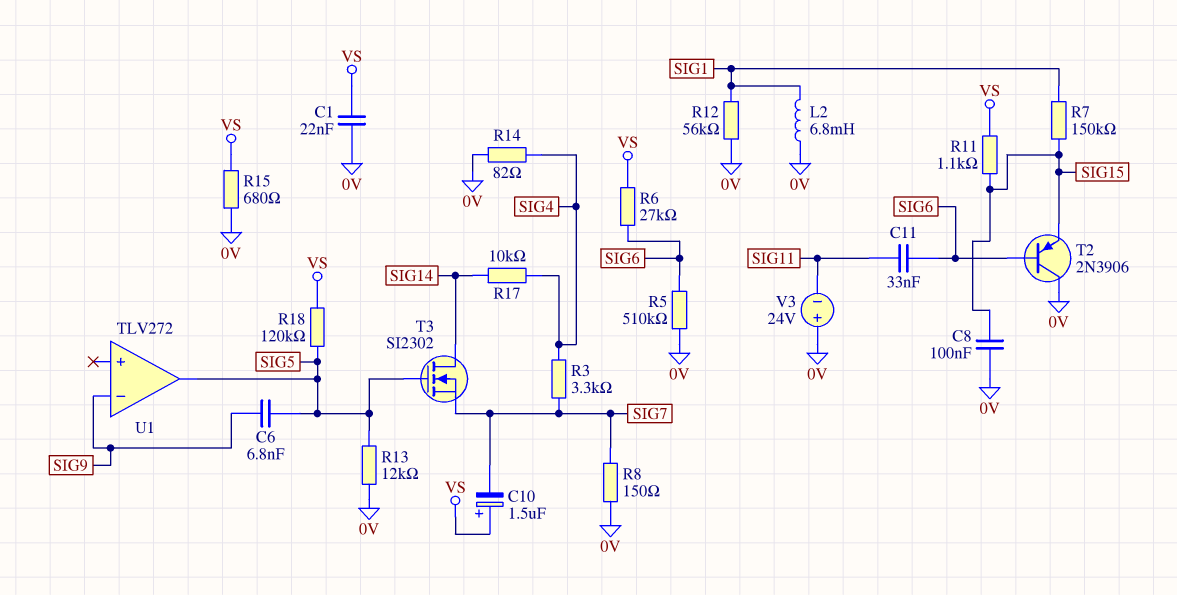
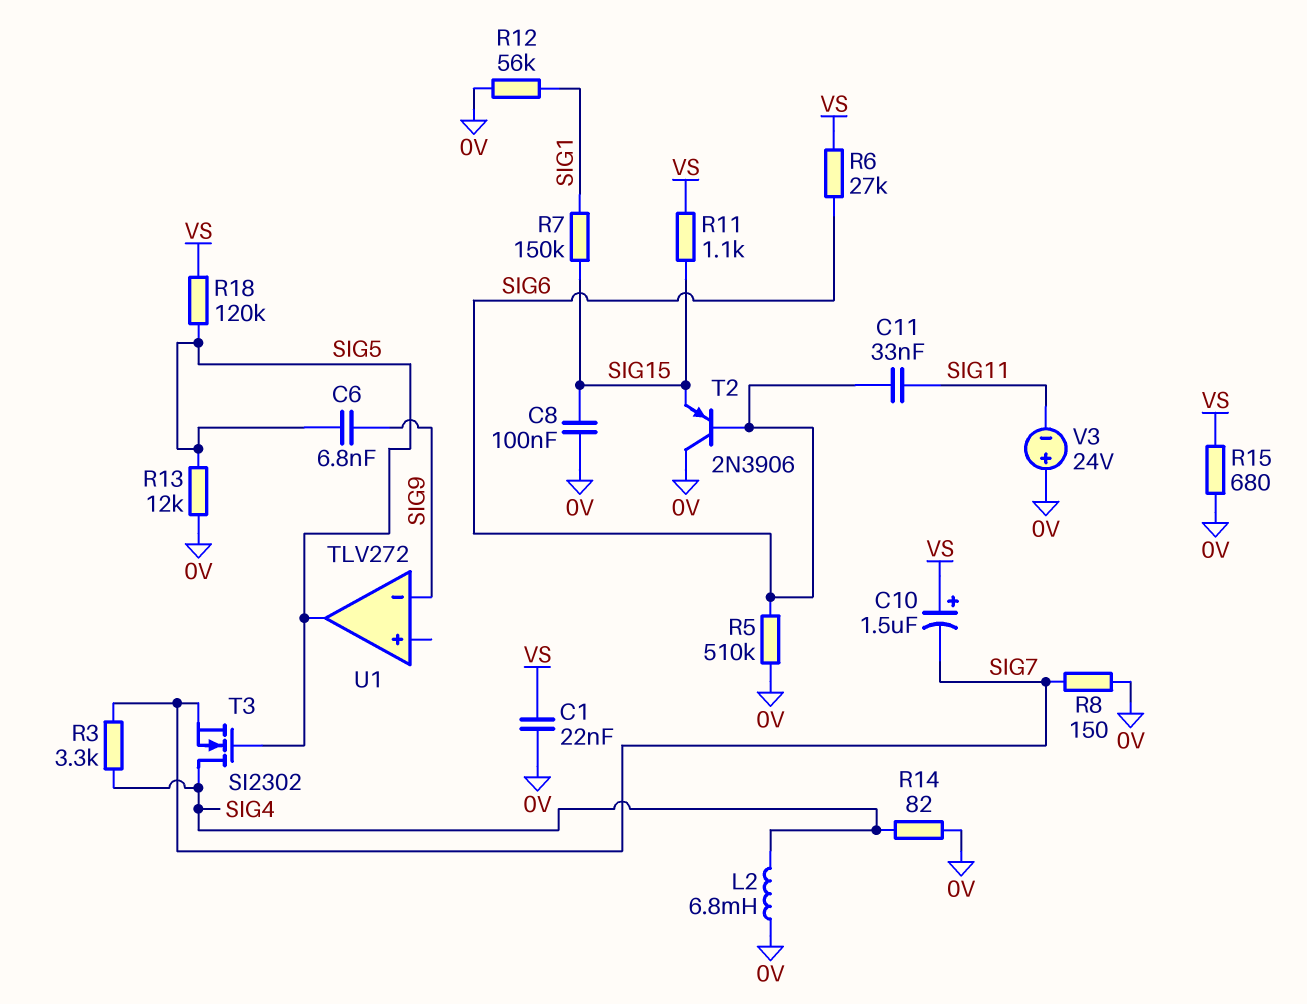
L2: 6.8mH (0V, SIG1) -> 6.8mH (0V, SIG4)
R17: 10k (SIG4, SIG14) -> none
T3: NMOS SI2302 (G SIG5, D SIG14, S SIG7) -> NMOS SI2302 (G SIG5, D SIG4, S SIG7)

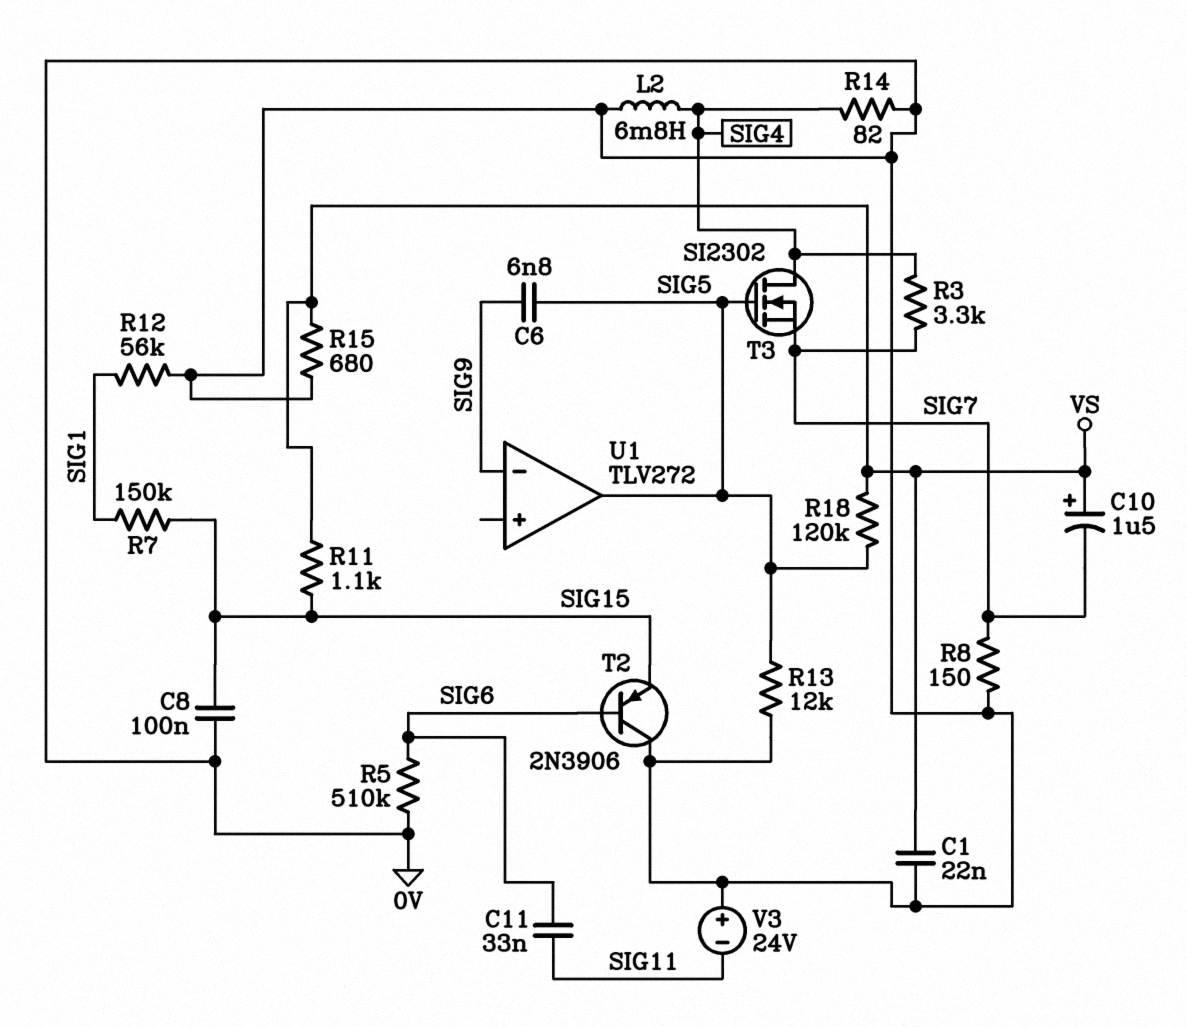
R6: 27k (SIG6, VS) -> none

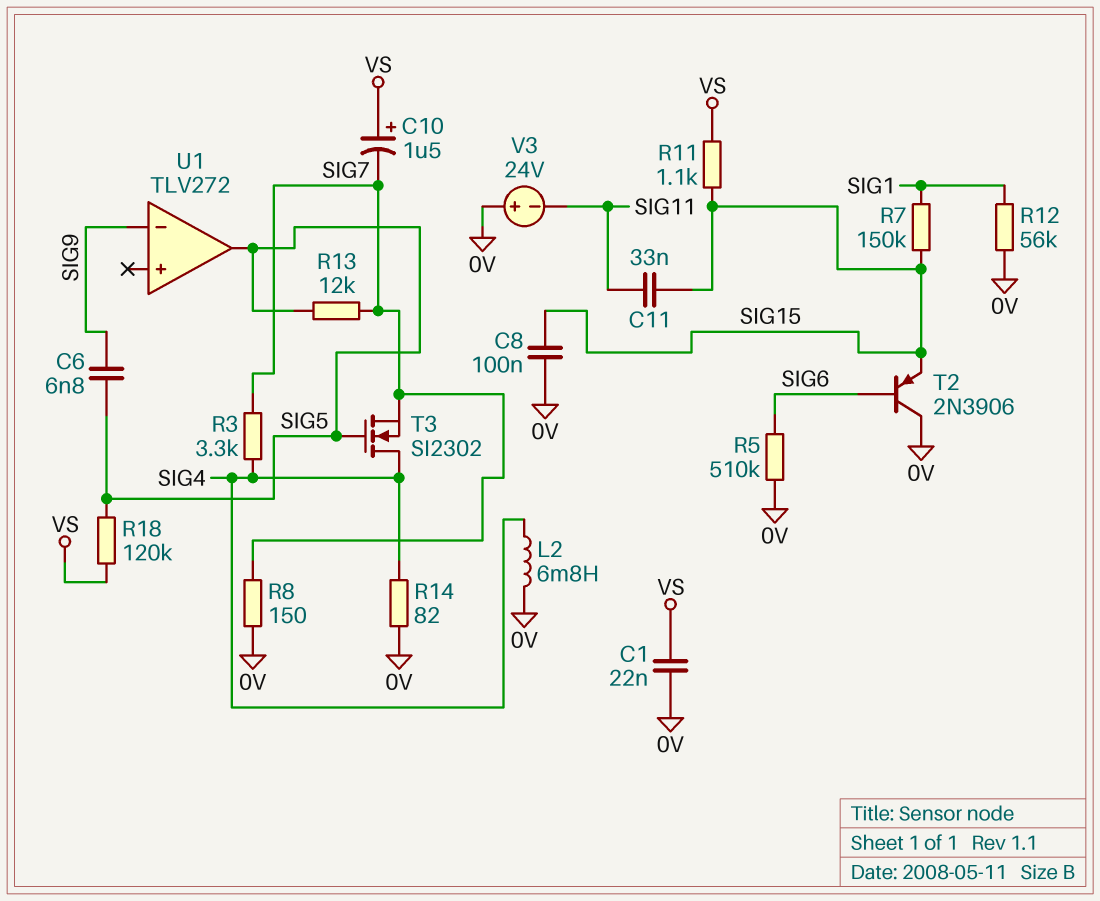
C11: 33nF (SIG6, SIG11) -> 33nF (SIG11, SIG15)
R13: 12k (0V, SIG5) -> 12k (SIG5, SIG7)
R15: 680 (0V, VS) -> none

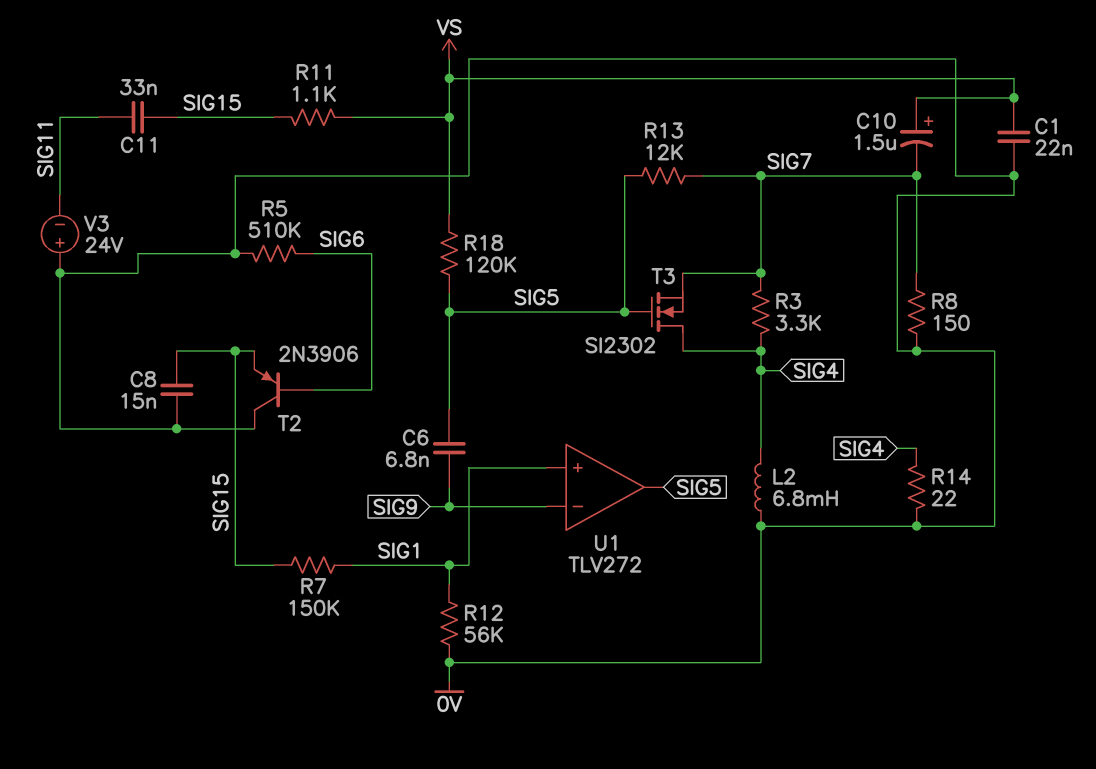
C8: 100nF (0V, SIG15) -> 15nF (0V, SIG15)
R14: 82 (0V, SIG4) -> 22 (0V, SIG4)
U1 pin in+: none -> SIG1

